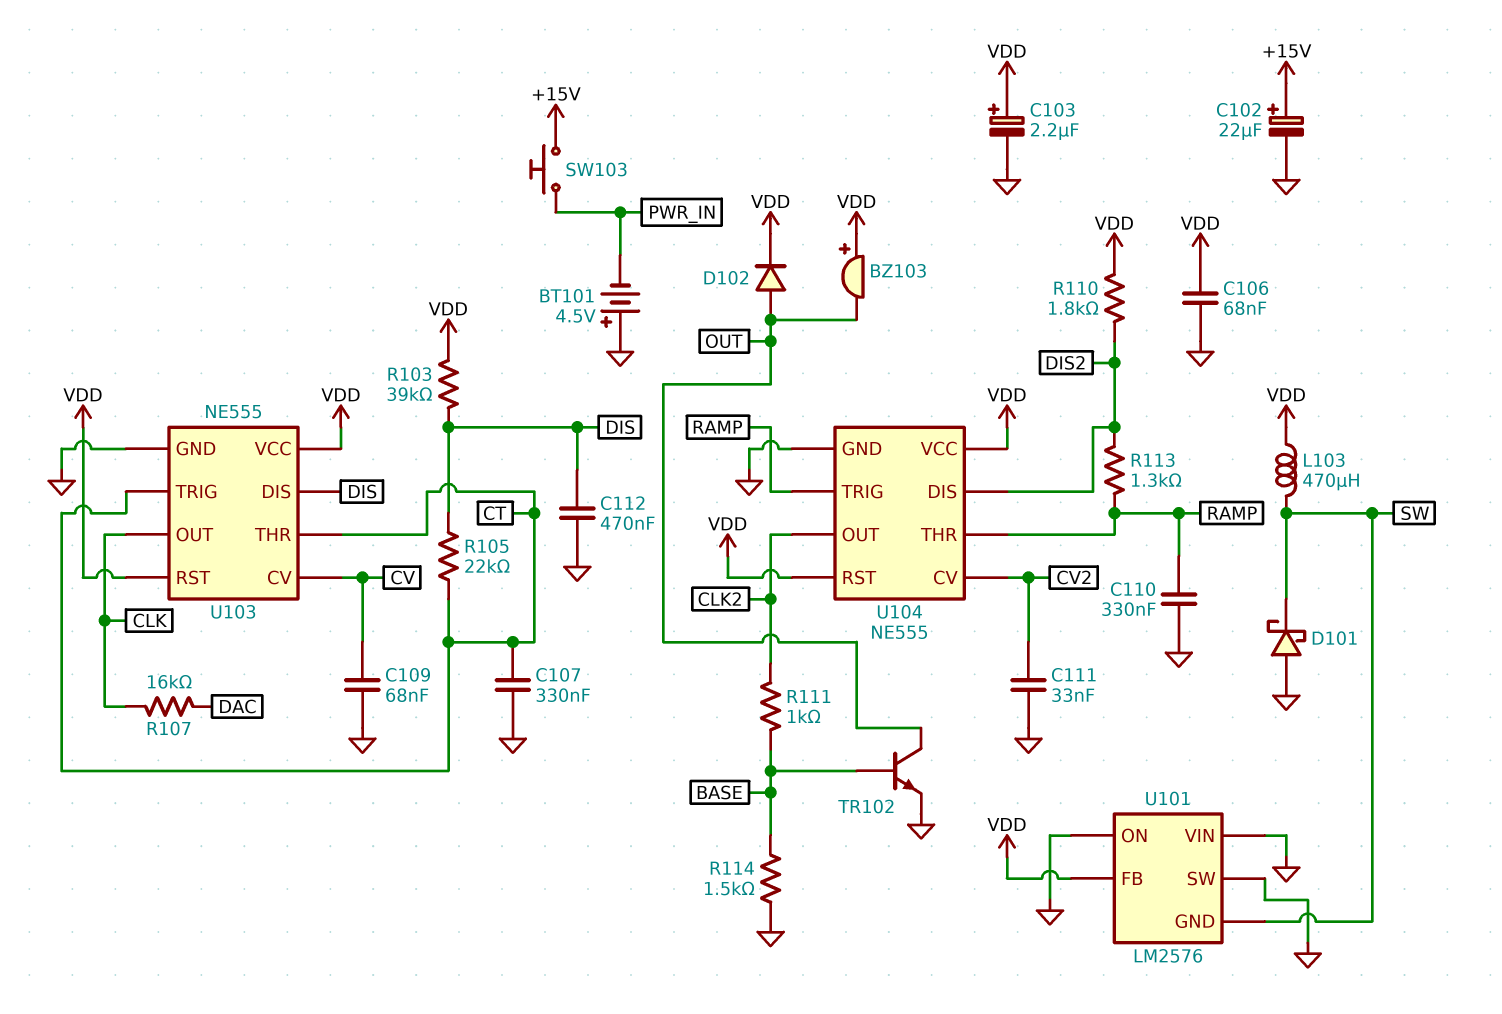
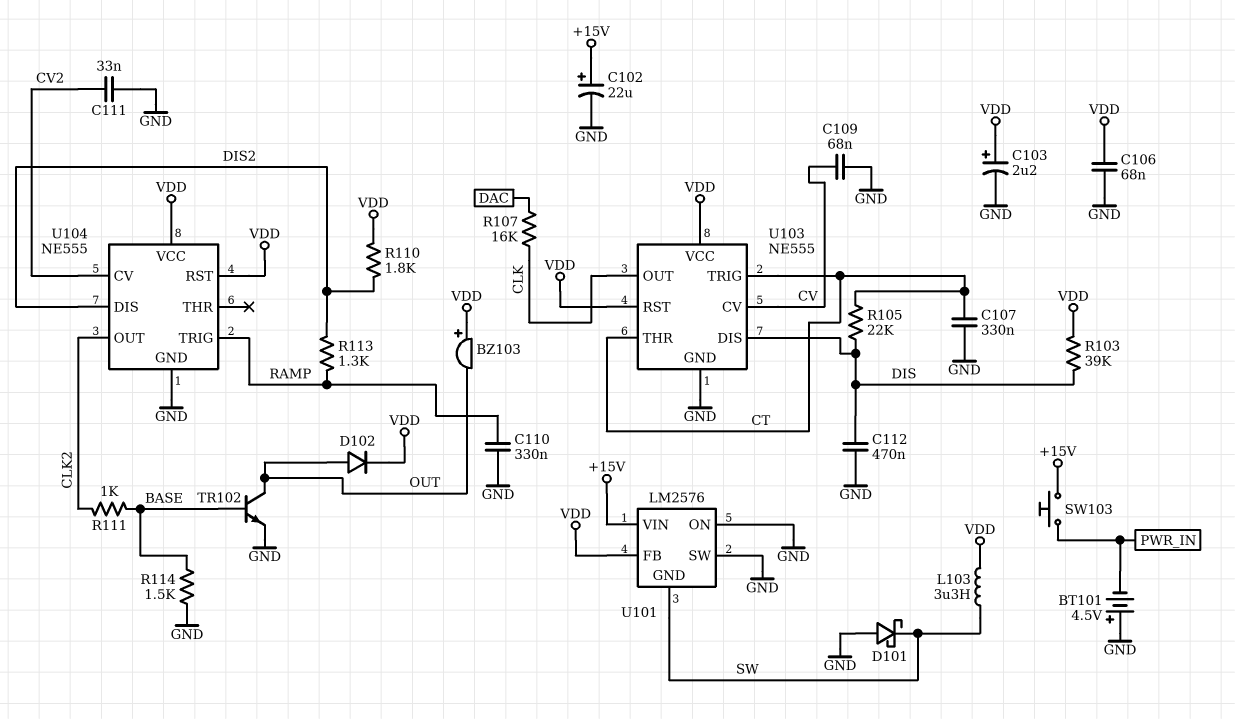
L103: 470uH (SW, VDD) -> 3.3uH (SW, VDD)
U101 pin VIN: GND -> +15V
U104 pin THR: RAMP -> none

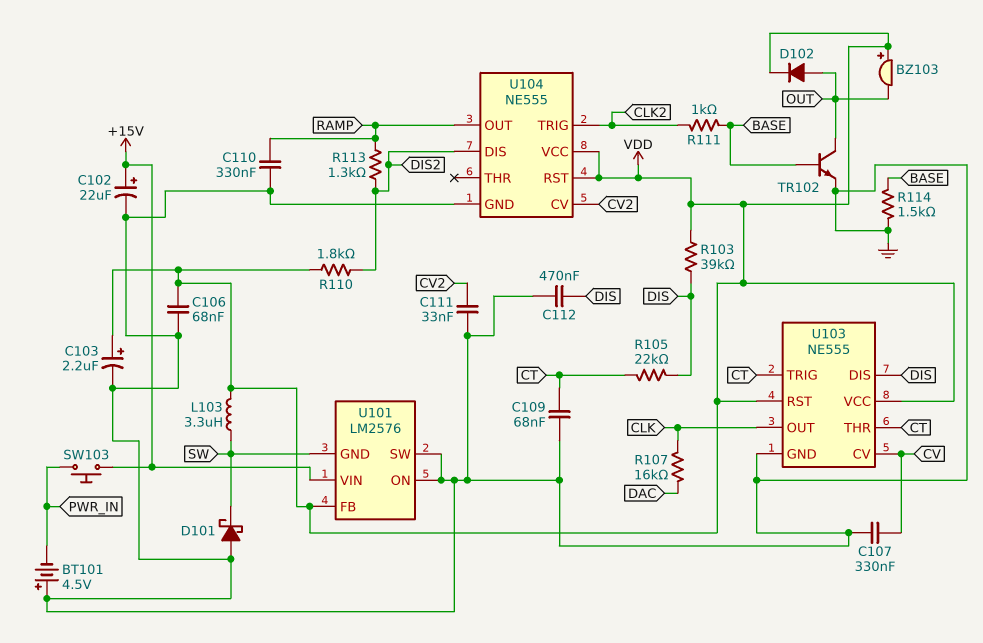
C107: 330nF (CT, GND) -> 330nF (CV, GND)
C109: 68nF (CV, GND) -> 68nF (CT, GND)
U104 pin OUT: CLK2 -> RAMP
U104 pin TRIG: RAMP -> CLK2

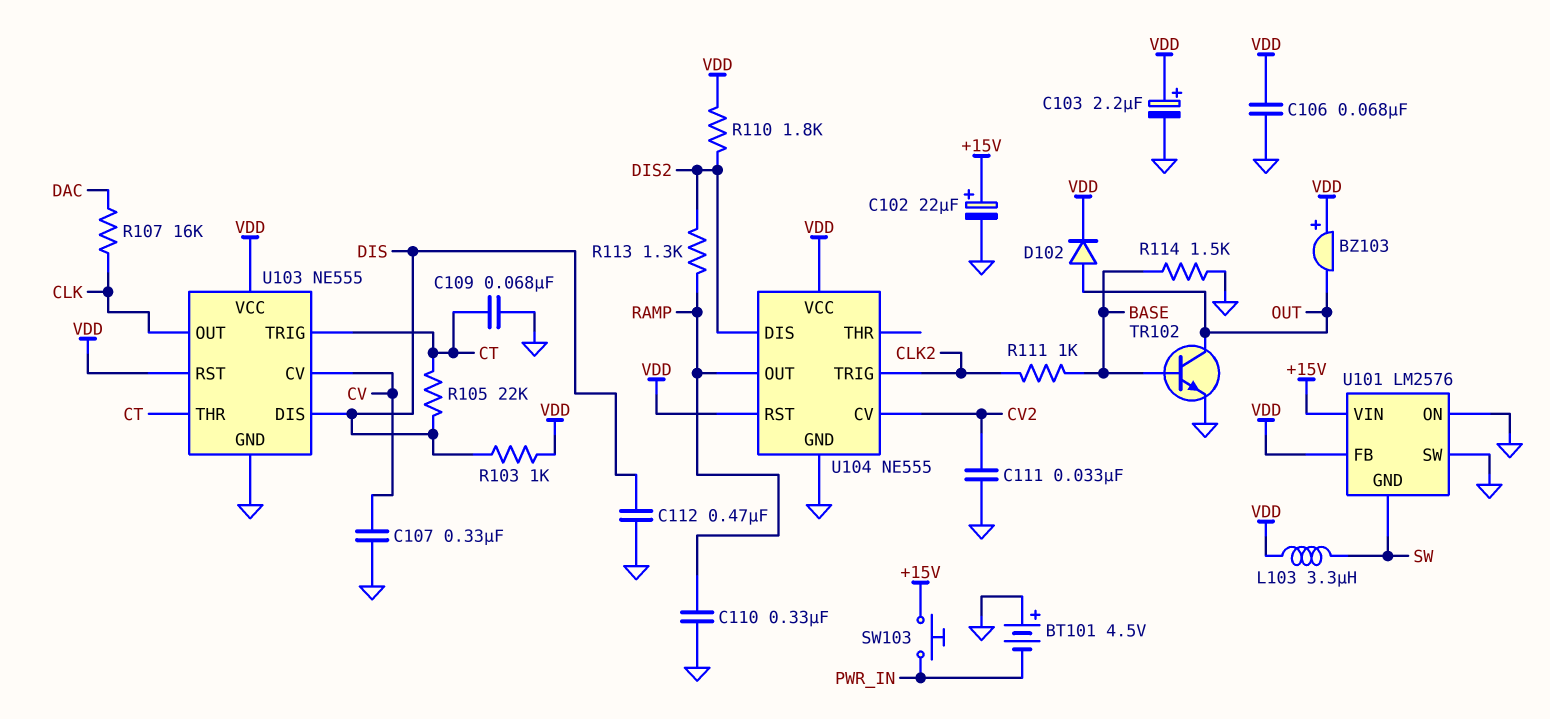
D101: schottky (A GND, K SW) -> none
R103: 39k (DIS, VDD) -> 1k (DIS, VDD)

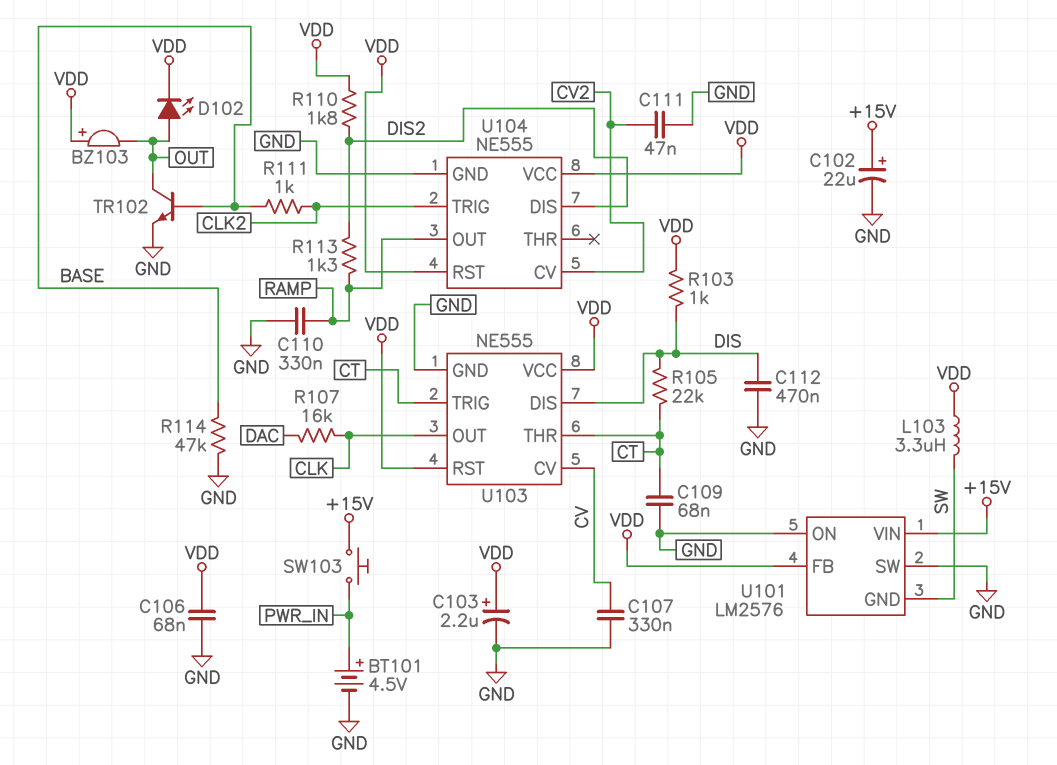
BT101: 4.5V (plus GND, minus PWR_IN) -> 4.5V (plus PWR_IN, minus GND)
C111: 33nF (CV2, GND) -> 47nF (CV2, GND)
D102: diode (A OUT, K VDD) -> LED (A OUT, K VDD)
R114: 1.5k (BASE, GND) -> 47k (BASE, GND)

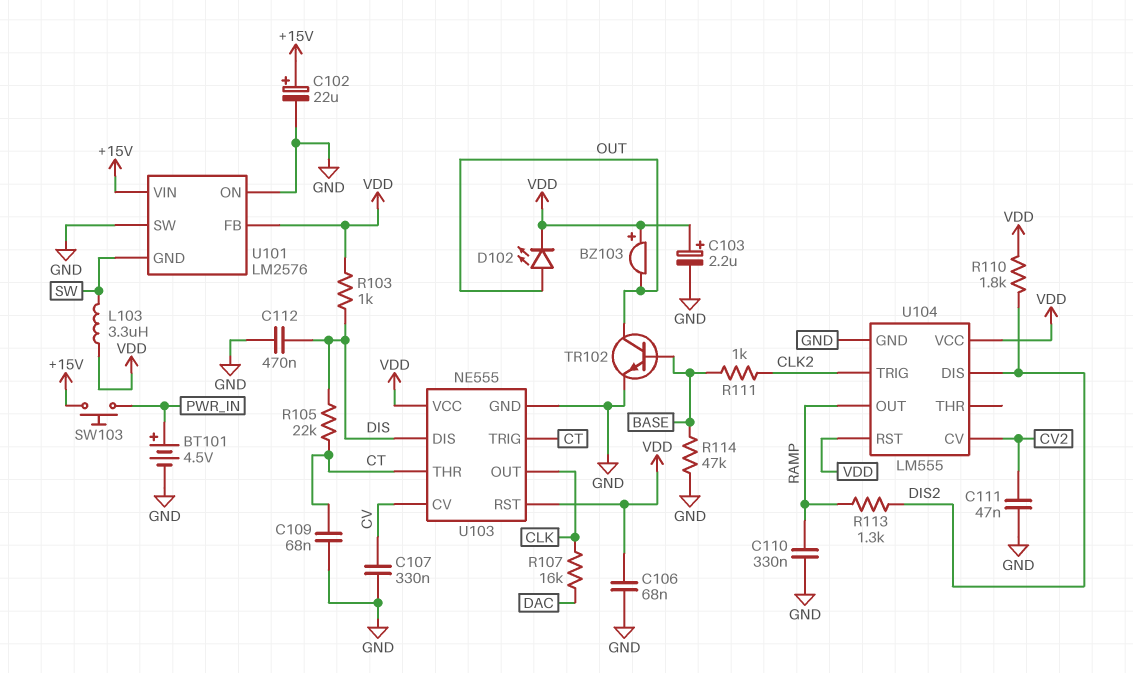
U104: NE555 -> LM555

